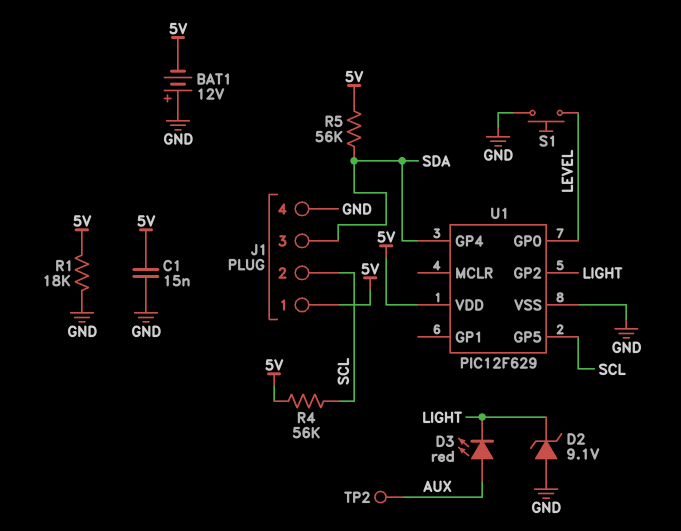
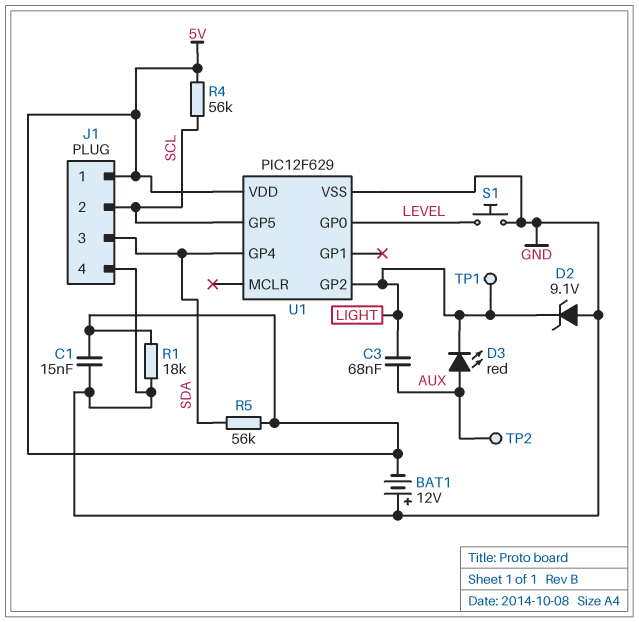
C3: none -> 68nF (AUX, LIGHT)
TP1: none -> test point (LIGHT)

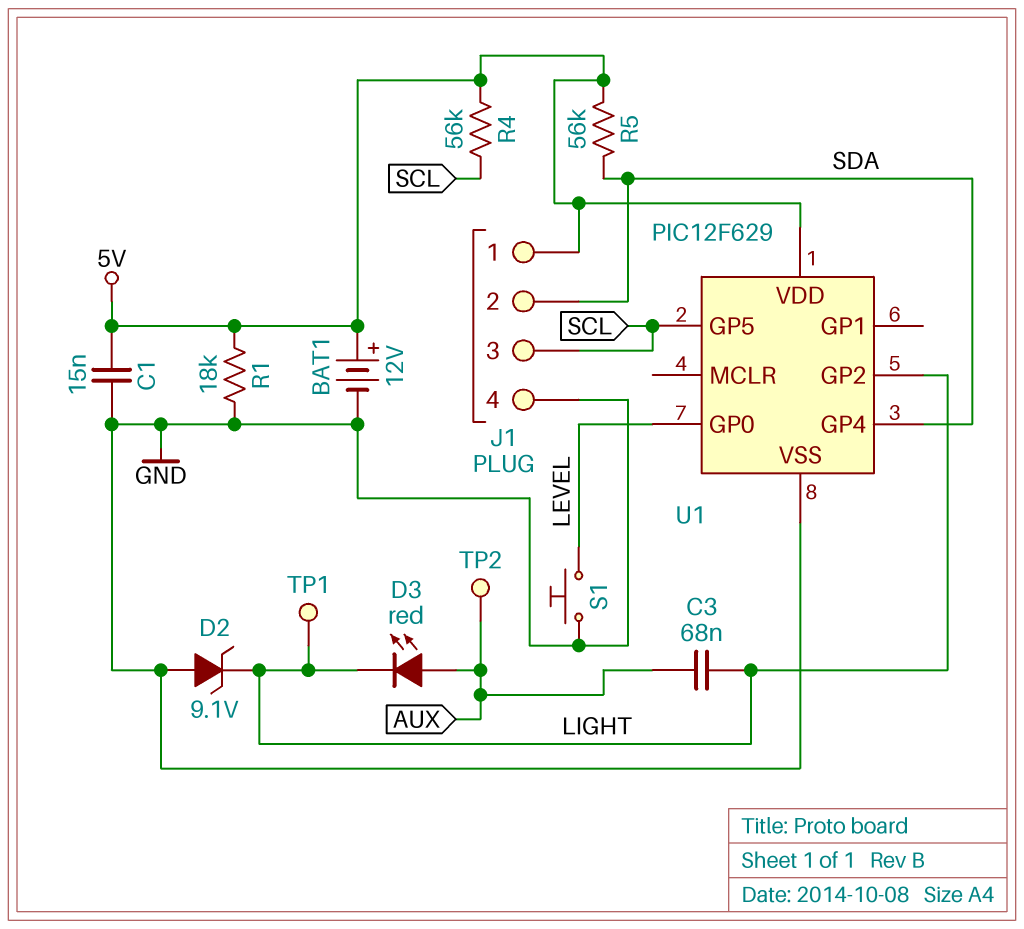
BAT1: 12V (plus GND, minus 5V) -> 12V (plus 5V, minus GND)
J1 pin 2: SCL -> SDA
J1 pin 3: SDA -> SCL

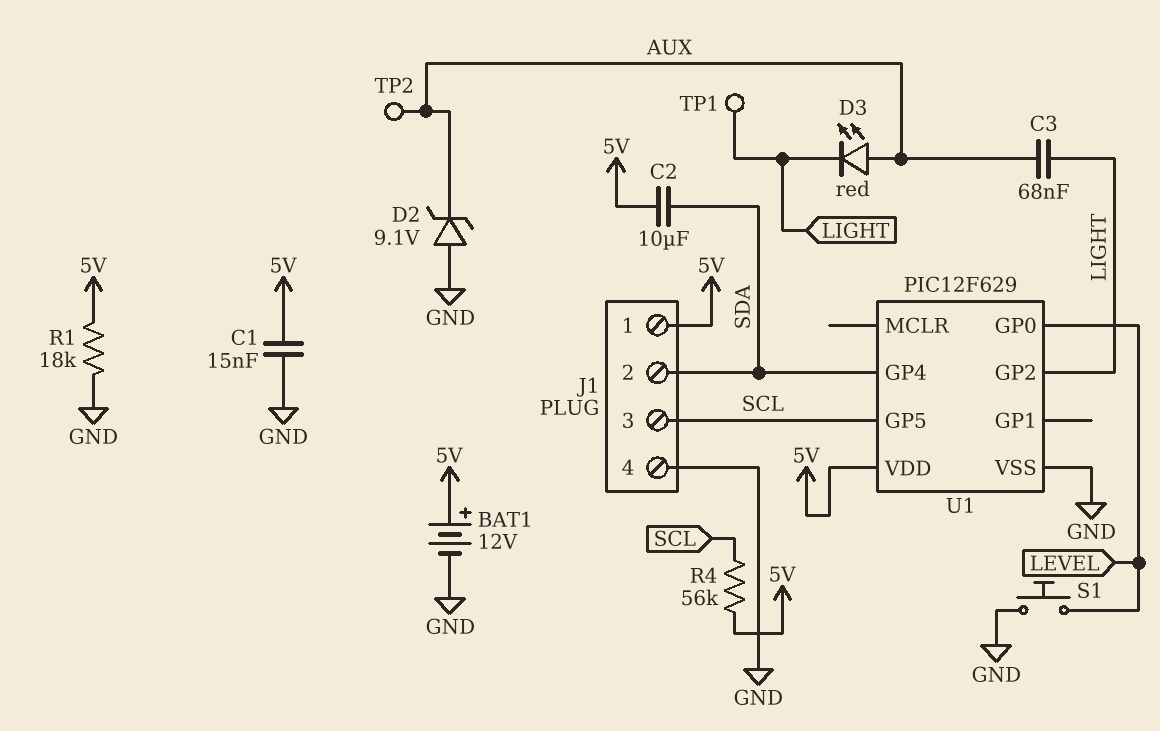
C2: none -> 10uF (5V, SDA)
D2: zener 9.1V (A GND, K LIGHT) -> zener 9.1V (A GND, K AUX)
R5: 56k (5V, SDA) -> none

